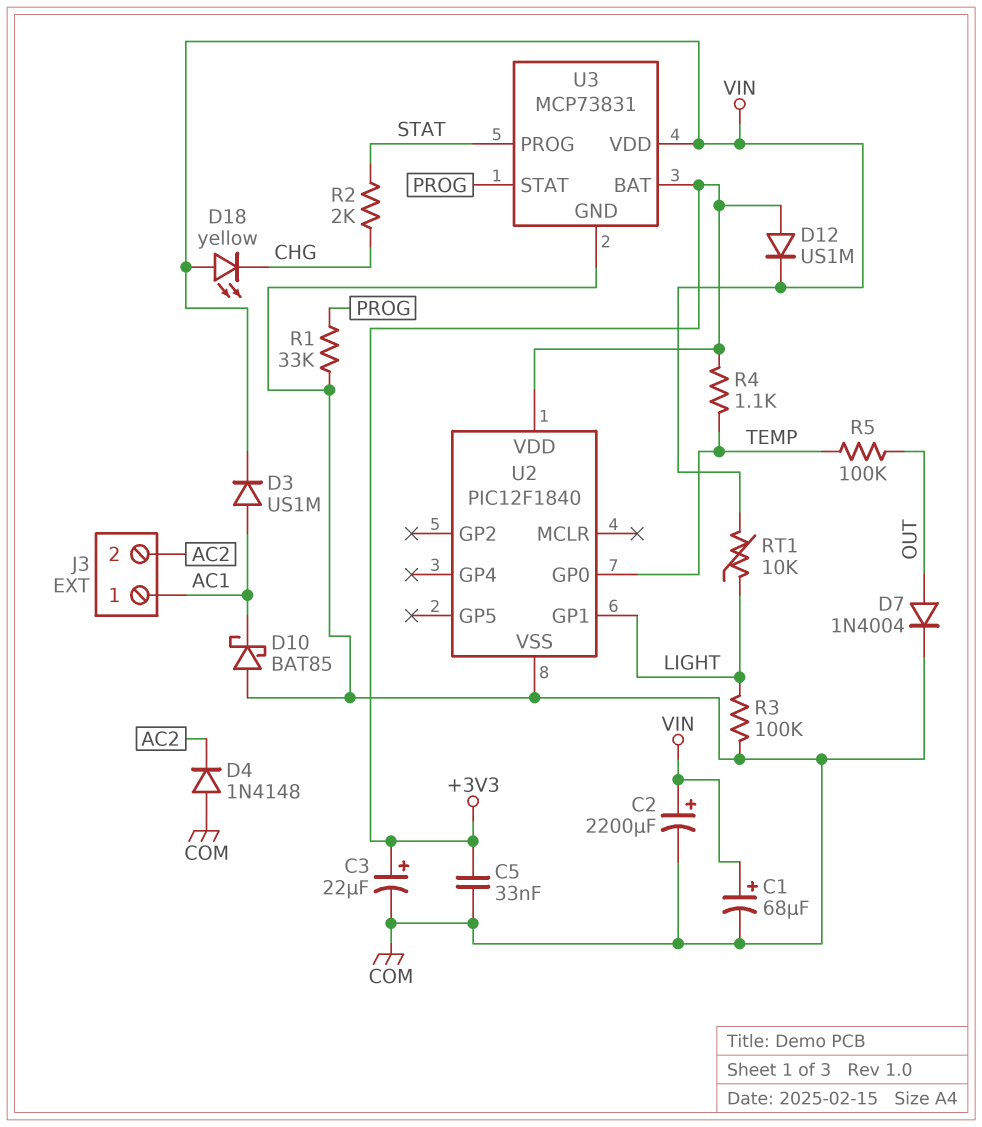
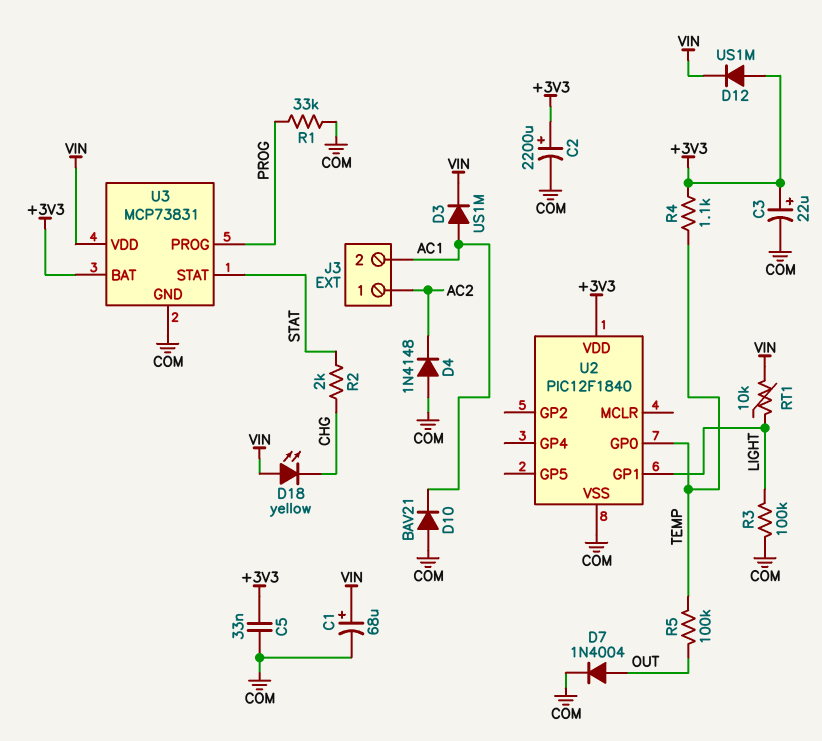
C2: 2200uF (plus VIN, minus COM) -> 2200uF (plus +3V3, minus COM)
D10: schottky BAT85 (A COM, K AC1) -> diode BAV21 (A COM, K AC1)
J3 pin 1: AC1 -> AC2
J3 pin 2: AC2 -> AC1
U3 pin PROG: STAT -> PROG
U3 pin STAT: PROG -> STAT

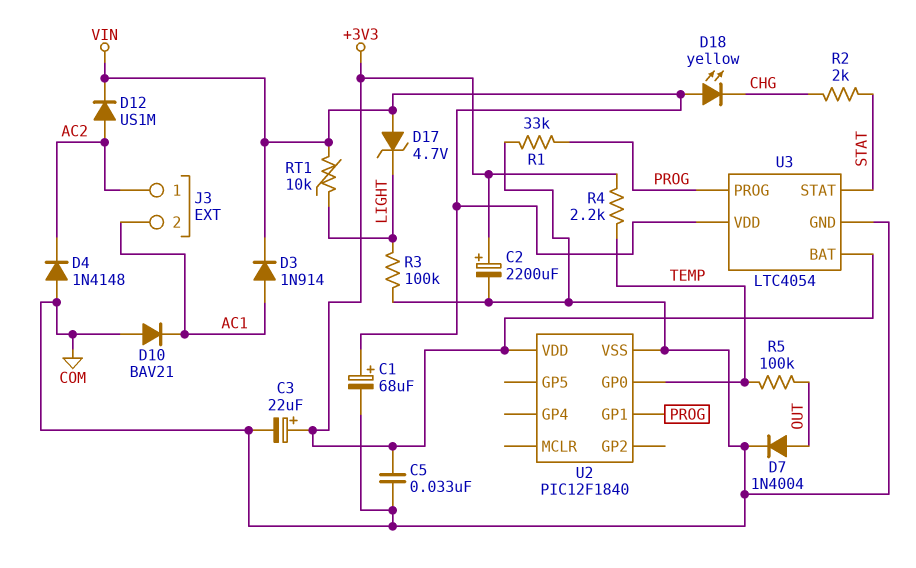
D3: diode US1M (A AC1, K VIN) -> diode 1N914 (A AC1, K VIN)
D12: diode US1M (A +3V3, K VIN) -> diode US1M (A AC2, K VIN)
D17: none -> zener 4.7V (A VIN, K LIGHT)
R4: 1.1k (+3V3, TEMP) -> 2.2k (+3V3, TEMP)
U2 pin GP1: LIGHT -> PROG
U3: MCP73831 -> LTC4054

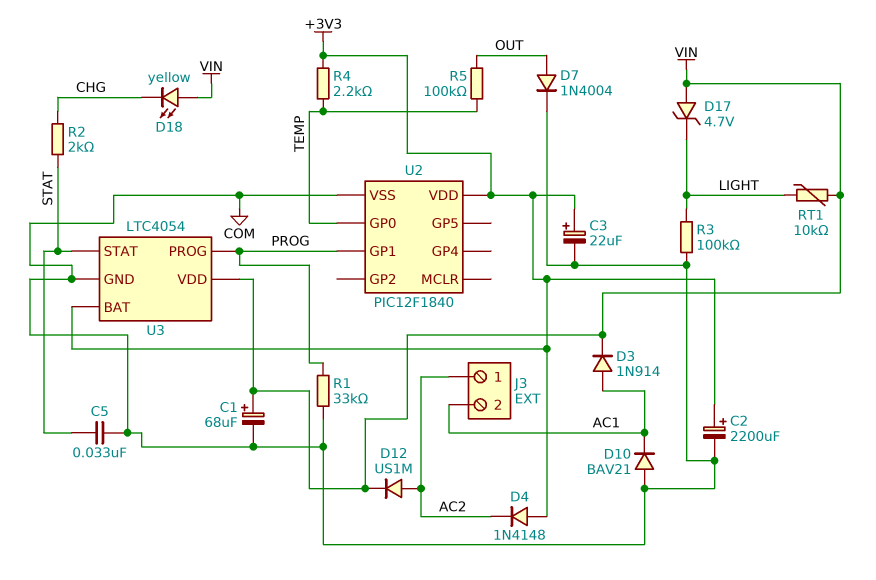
C5: 33nF (+3V3, COM) -> 33nF (COM, STAT)
D4: diode 1N4148 (A COM, K AC2) -> diode 1N4148 (A +3V3, K AC2)

